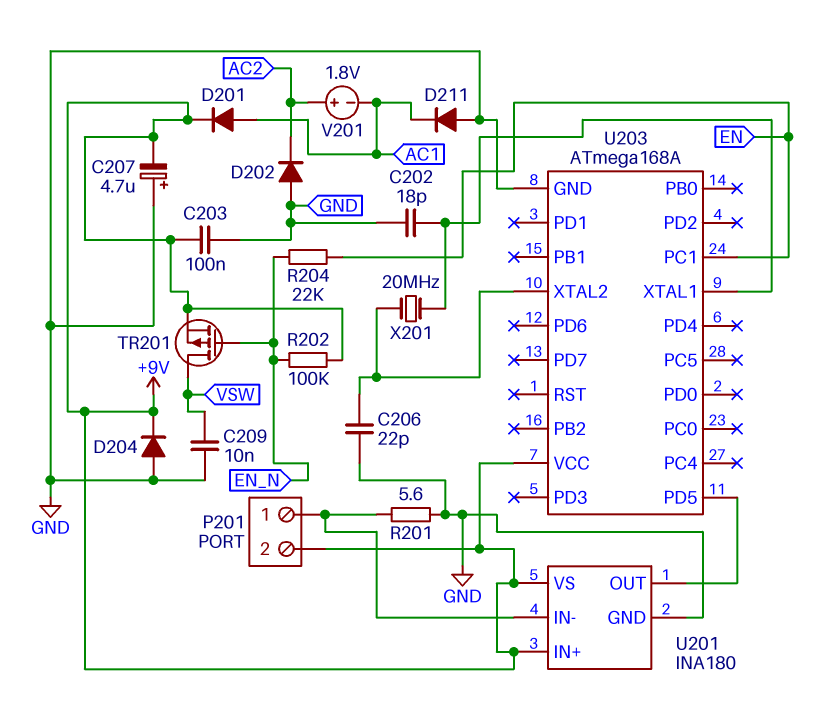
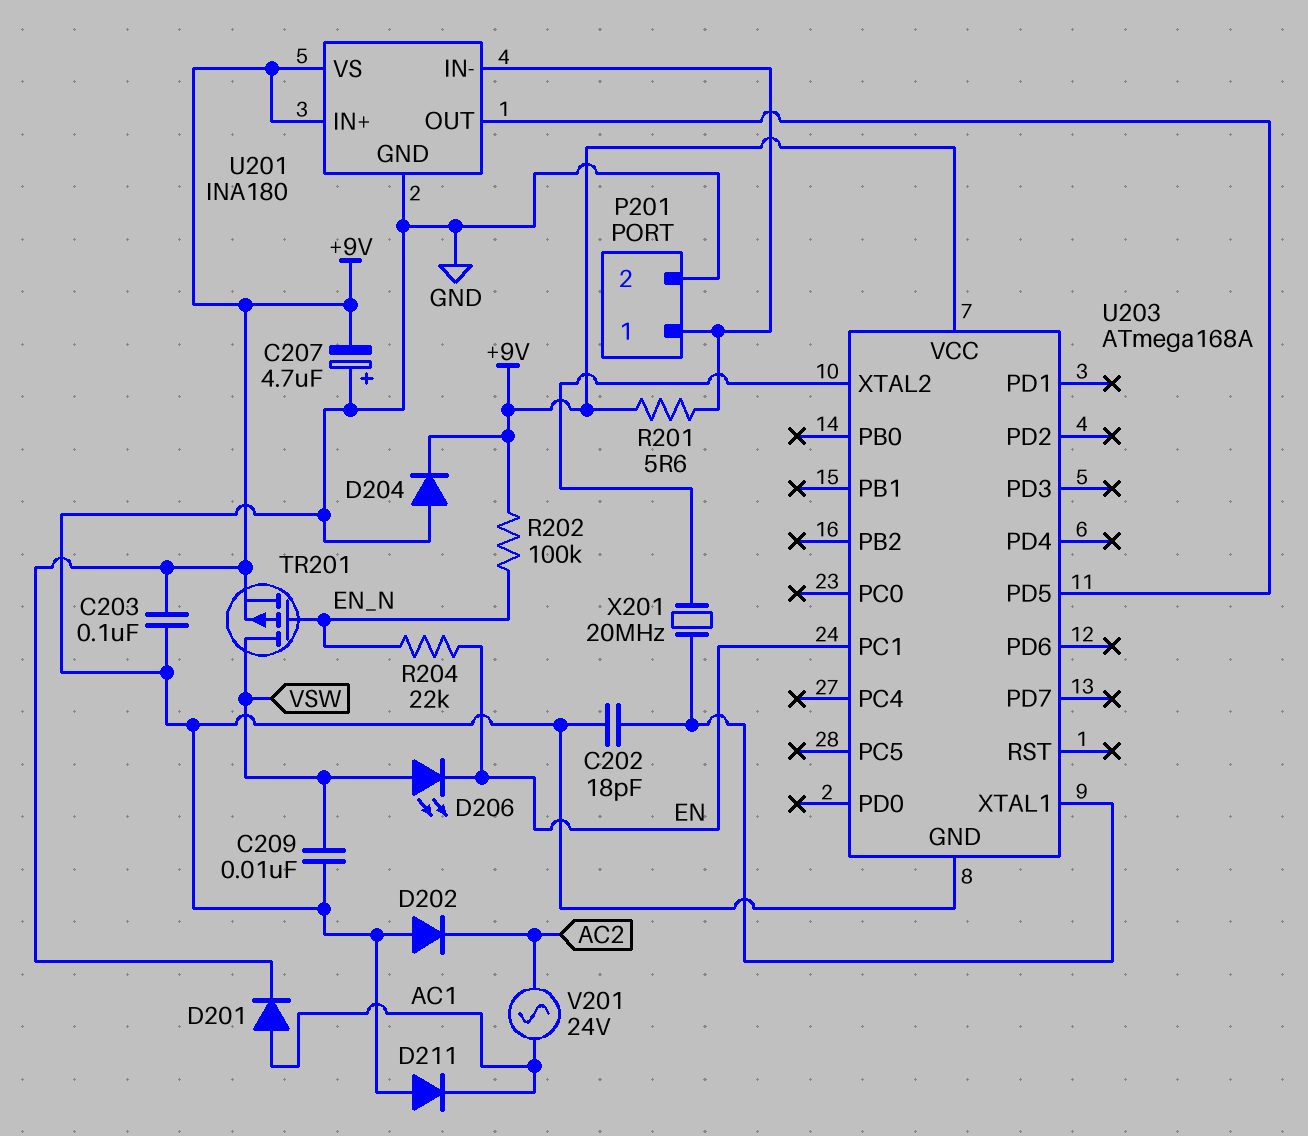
C206: 22pF (GND, U203/XTAL2) -> none
D206: none -> LED (A VSW, K EN)
P201 pin 2: +9V -> GND
R201: 5.6 (GND, P201/1) -> 5.6 (+9V, P201/1)
V201: 1.8V (plus AC2, minus AC1) -> AC 24V (AC1, AC2)

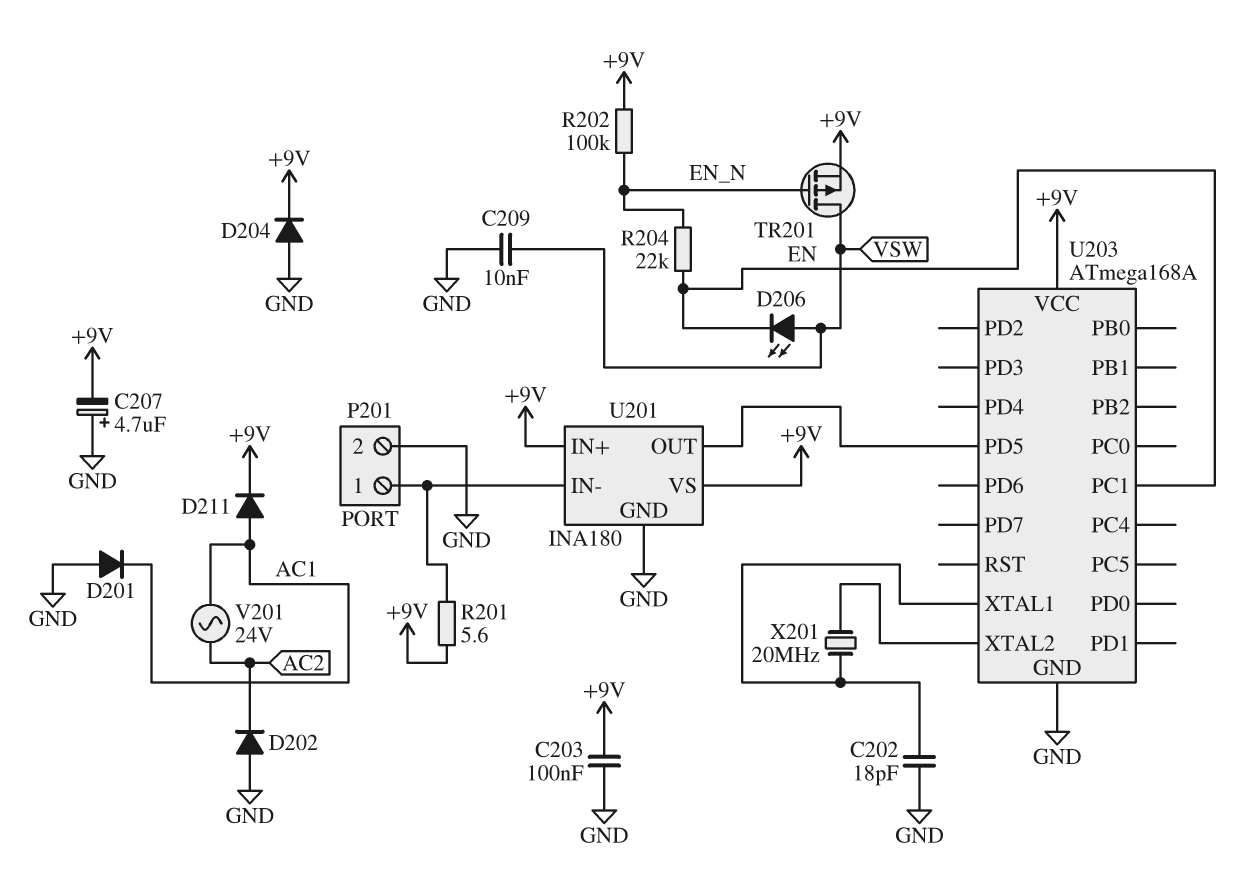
D201: diode (A AC1, K +9V) -> diode (A GND, K AC1)
D211: diode (A GND, K AC1) -> diode (A AC1, K +9V)

